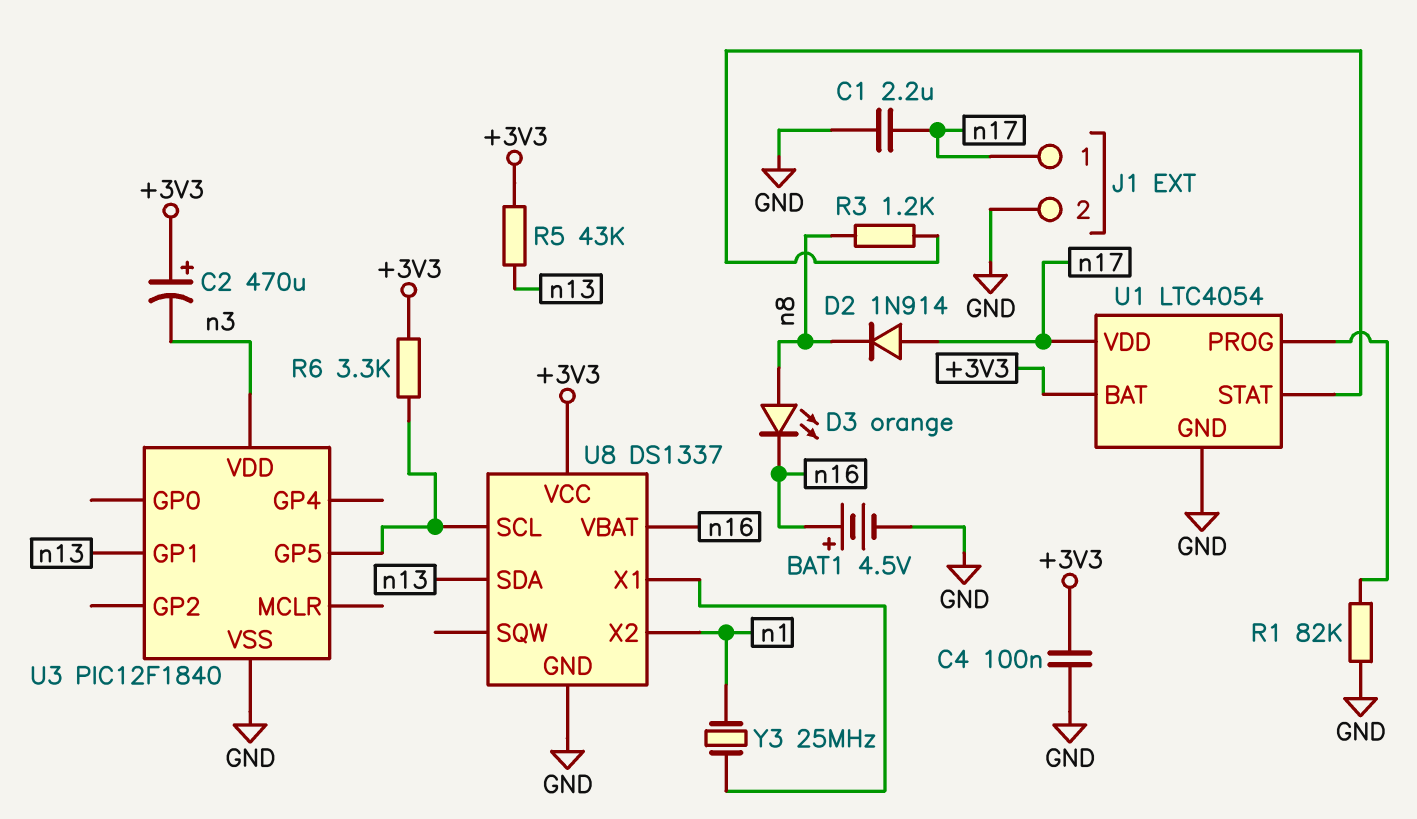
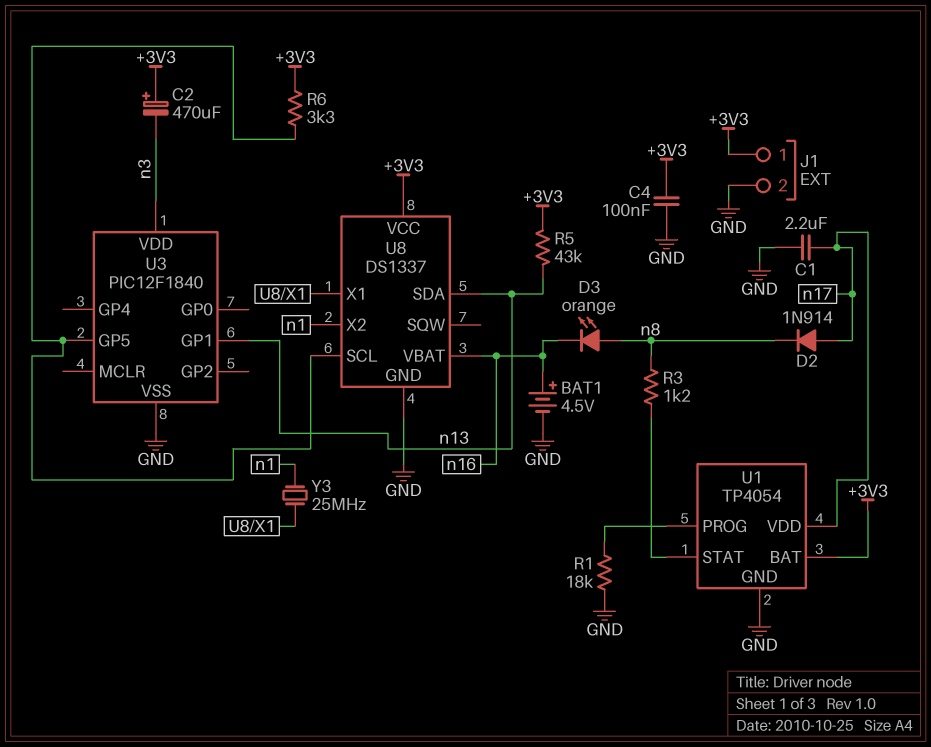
J1 pin 1: n17 -> +3V3
R1: 82k (GND, U1/PROG) -> 18k (GND, U1/PROG)
U1: LTC4054 -> TP4054

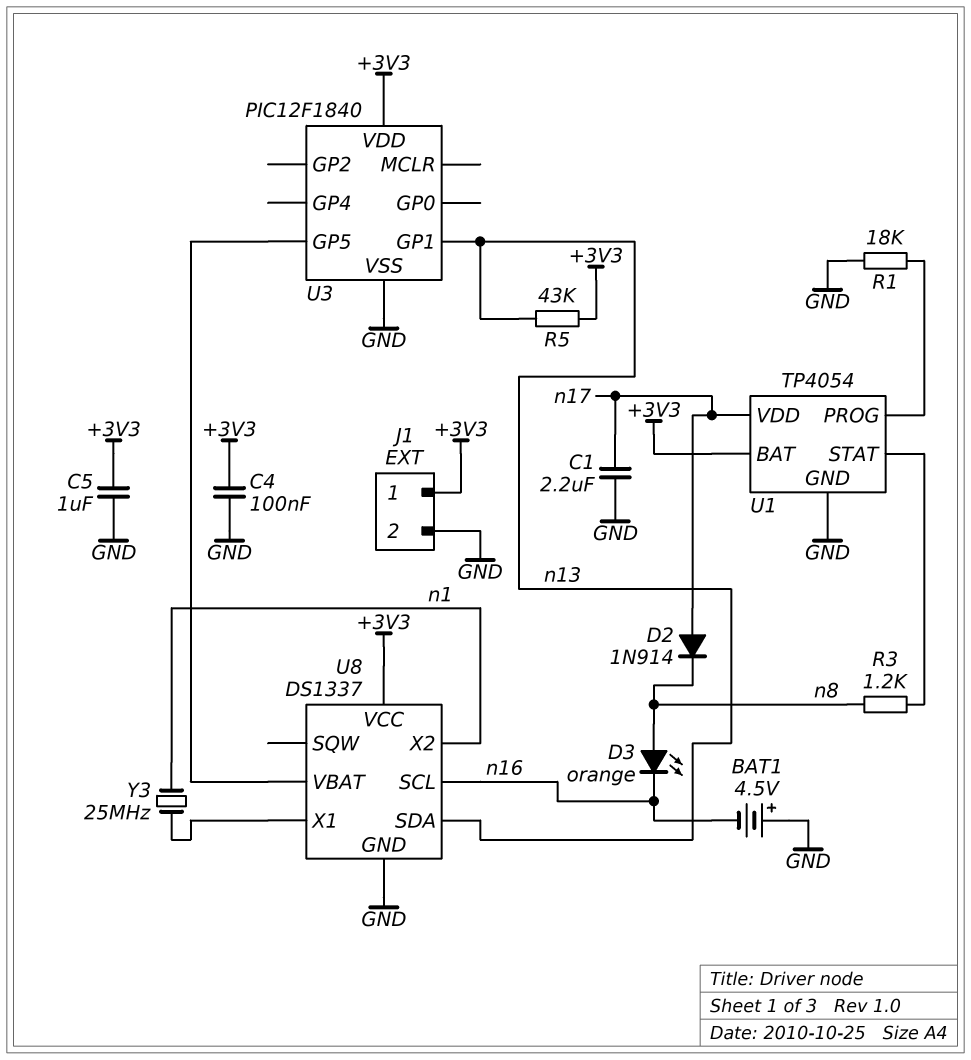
BAT1: 4.5V (plus n16, minus GND) -> 4.5V (plus GND, minus n16)
C2: 470uF (plus +3V3, minus n3) -> none
C5: none -> 1uF (+3V3, GND)
R6: 3.3k (+3V3, U3/GP5) -> none
U3 pin VDD: n3 -> +3V3
U8 pin SCL: U3/GP5 -> n16
U8 pin VBAT: n16 -> U3/GP5

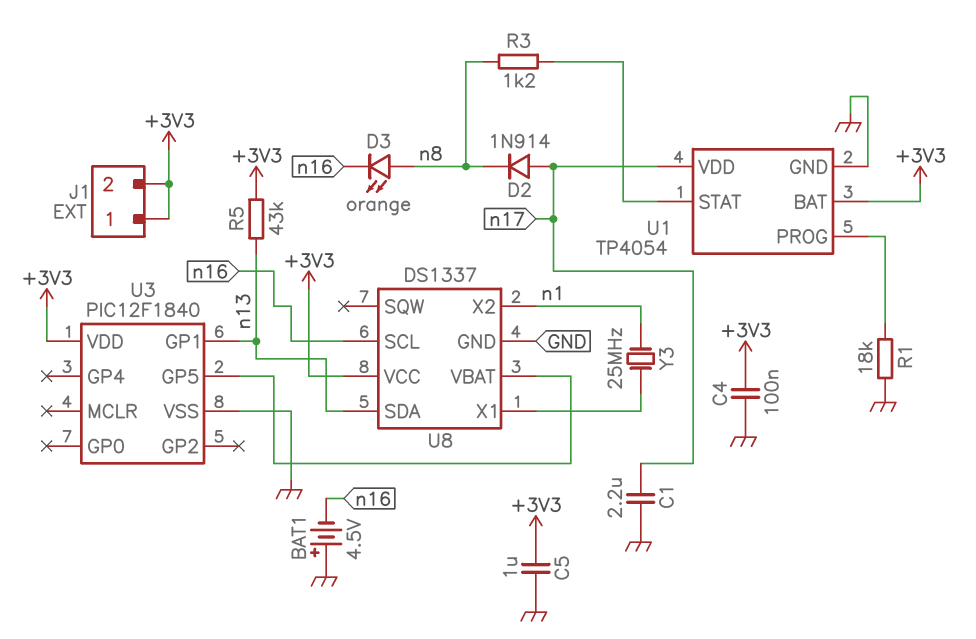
J1 pin 2: GND -> +3V3

